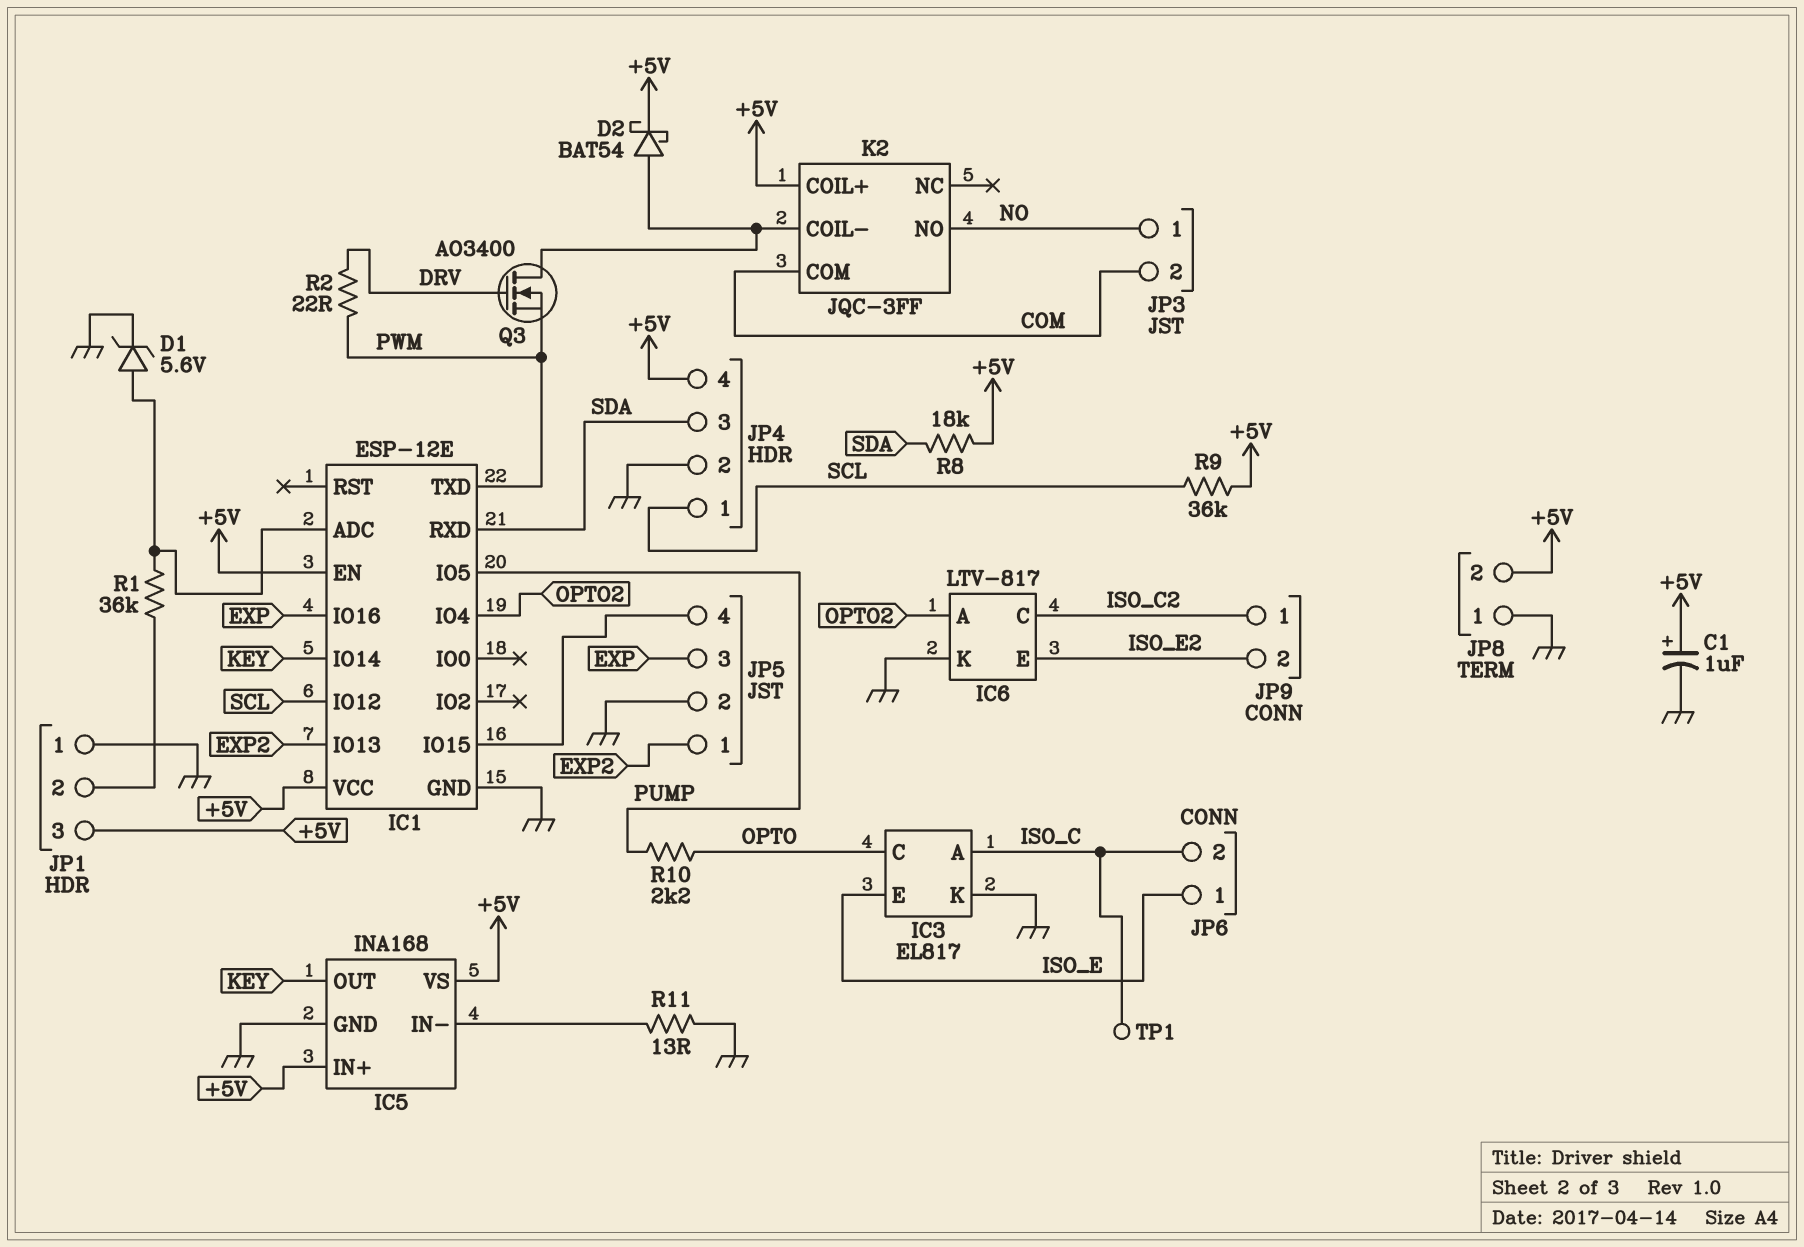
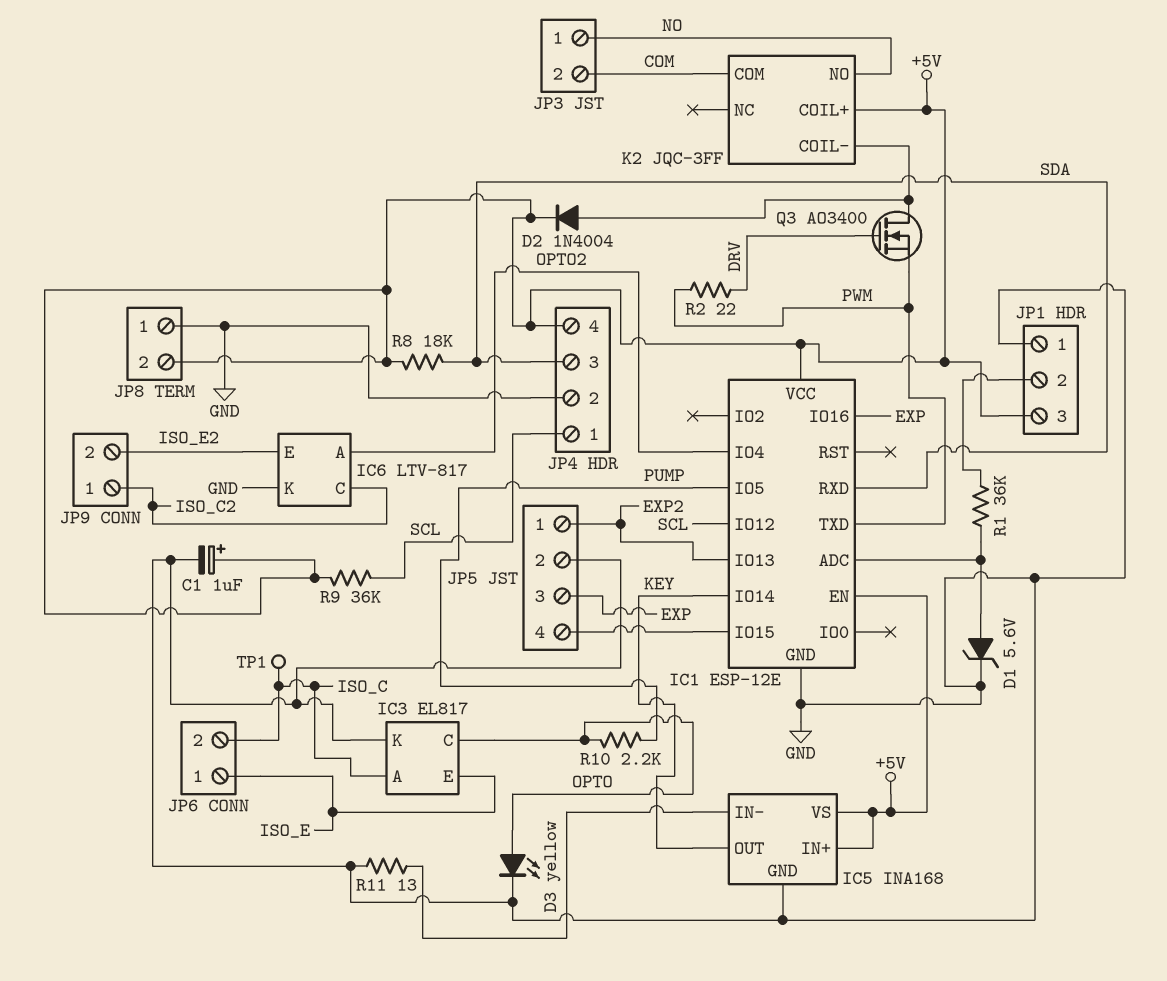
D2: schottky BAT54 (A K2/COIL-, K +5V) -> diode 1N4004 (A K2/COIL-, K +5V)
D3: none -> LED yellow (A OPTO, K GND)

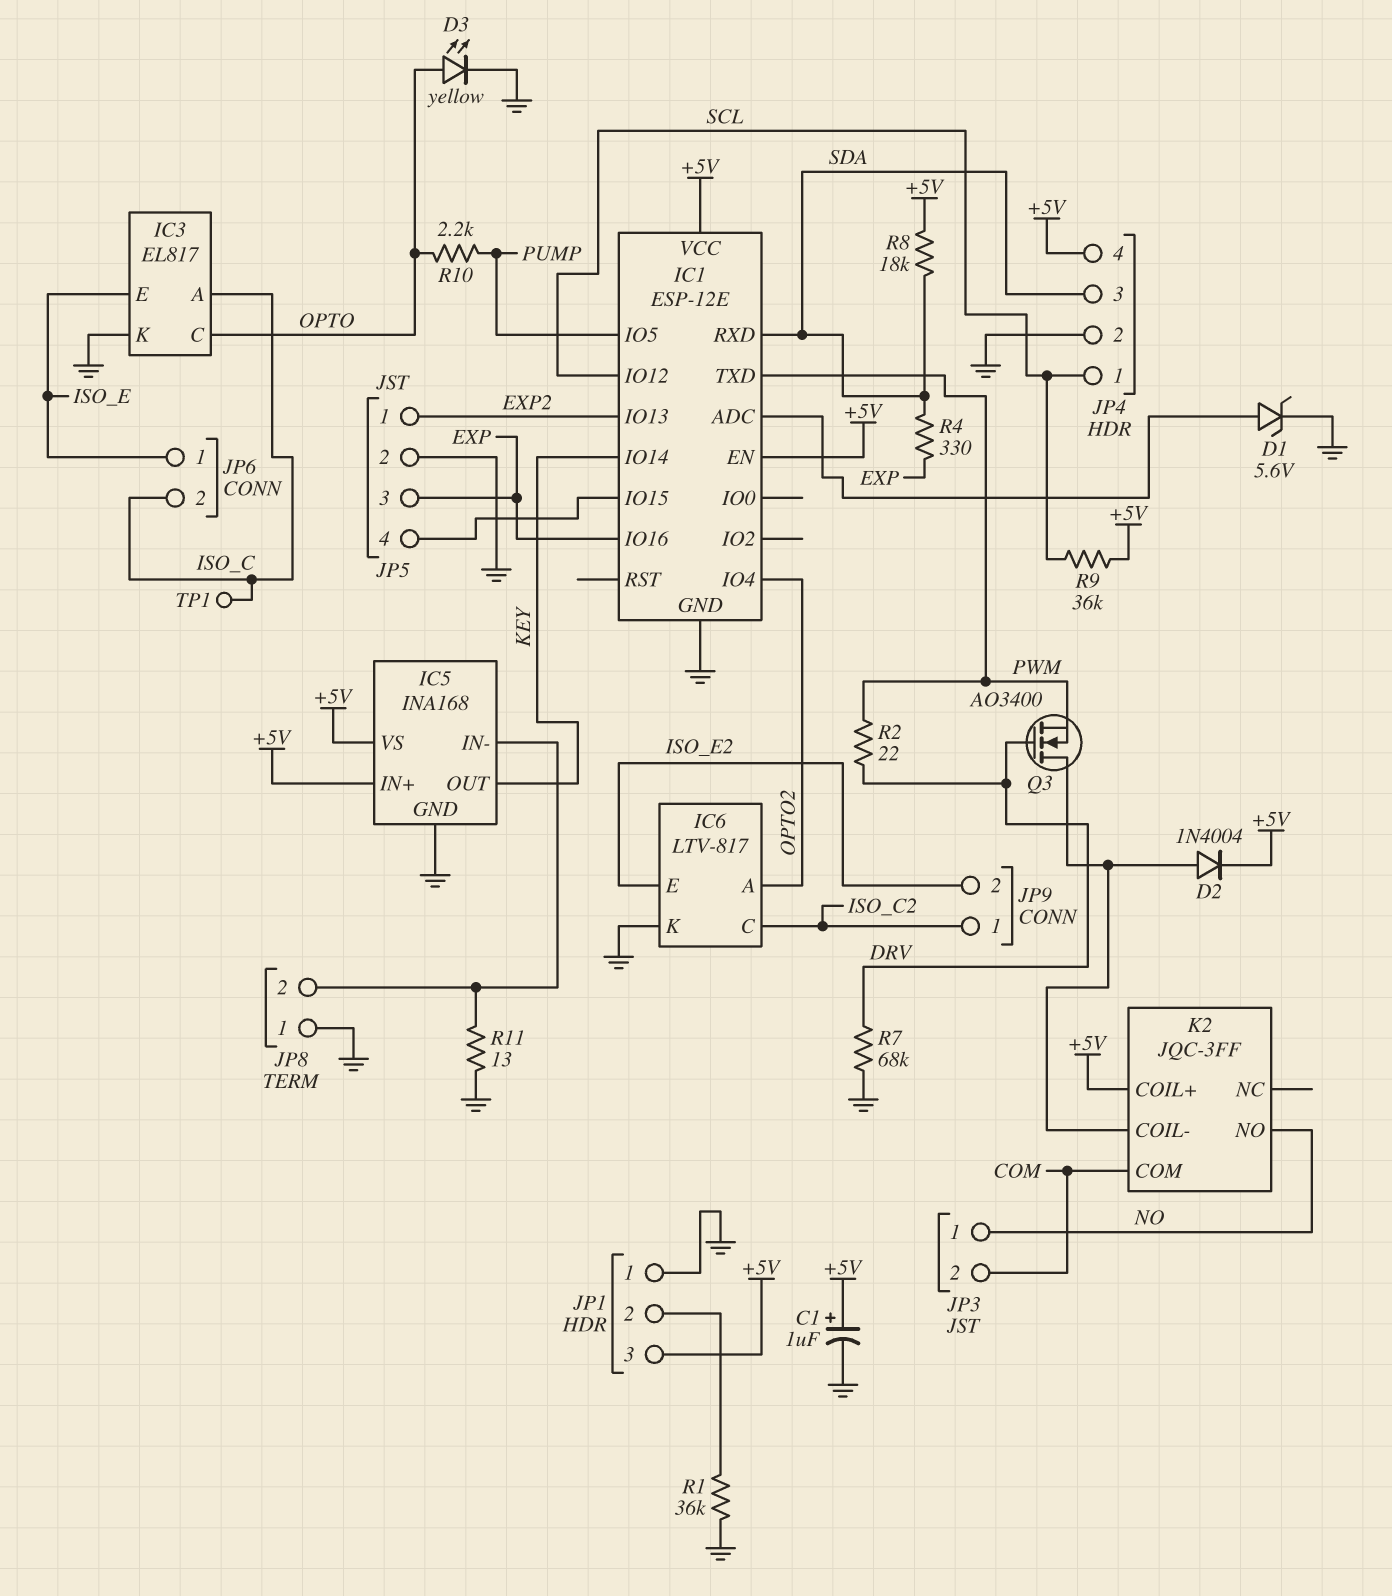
JP8 pin 2: +5V -> IC5/IN-
R1: 36k (IC1/ADC, JP1/2) -> 36k (GND, JP1/2)
R4: none -> 330 (EXP, SDA)
R7: none -> 68k (DRV, GND)

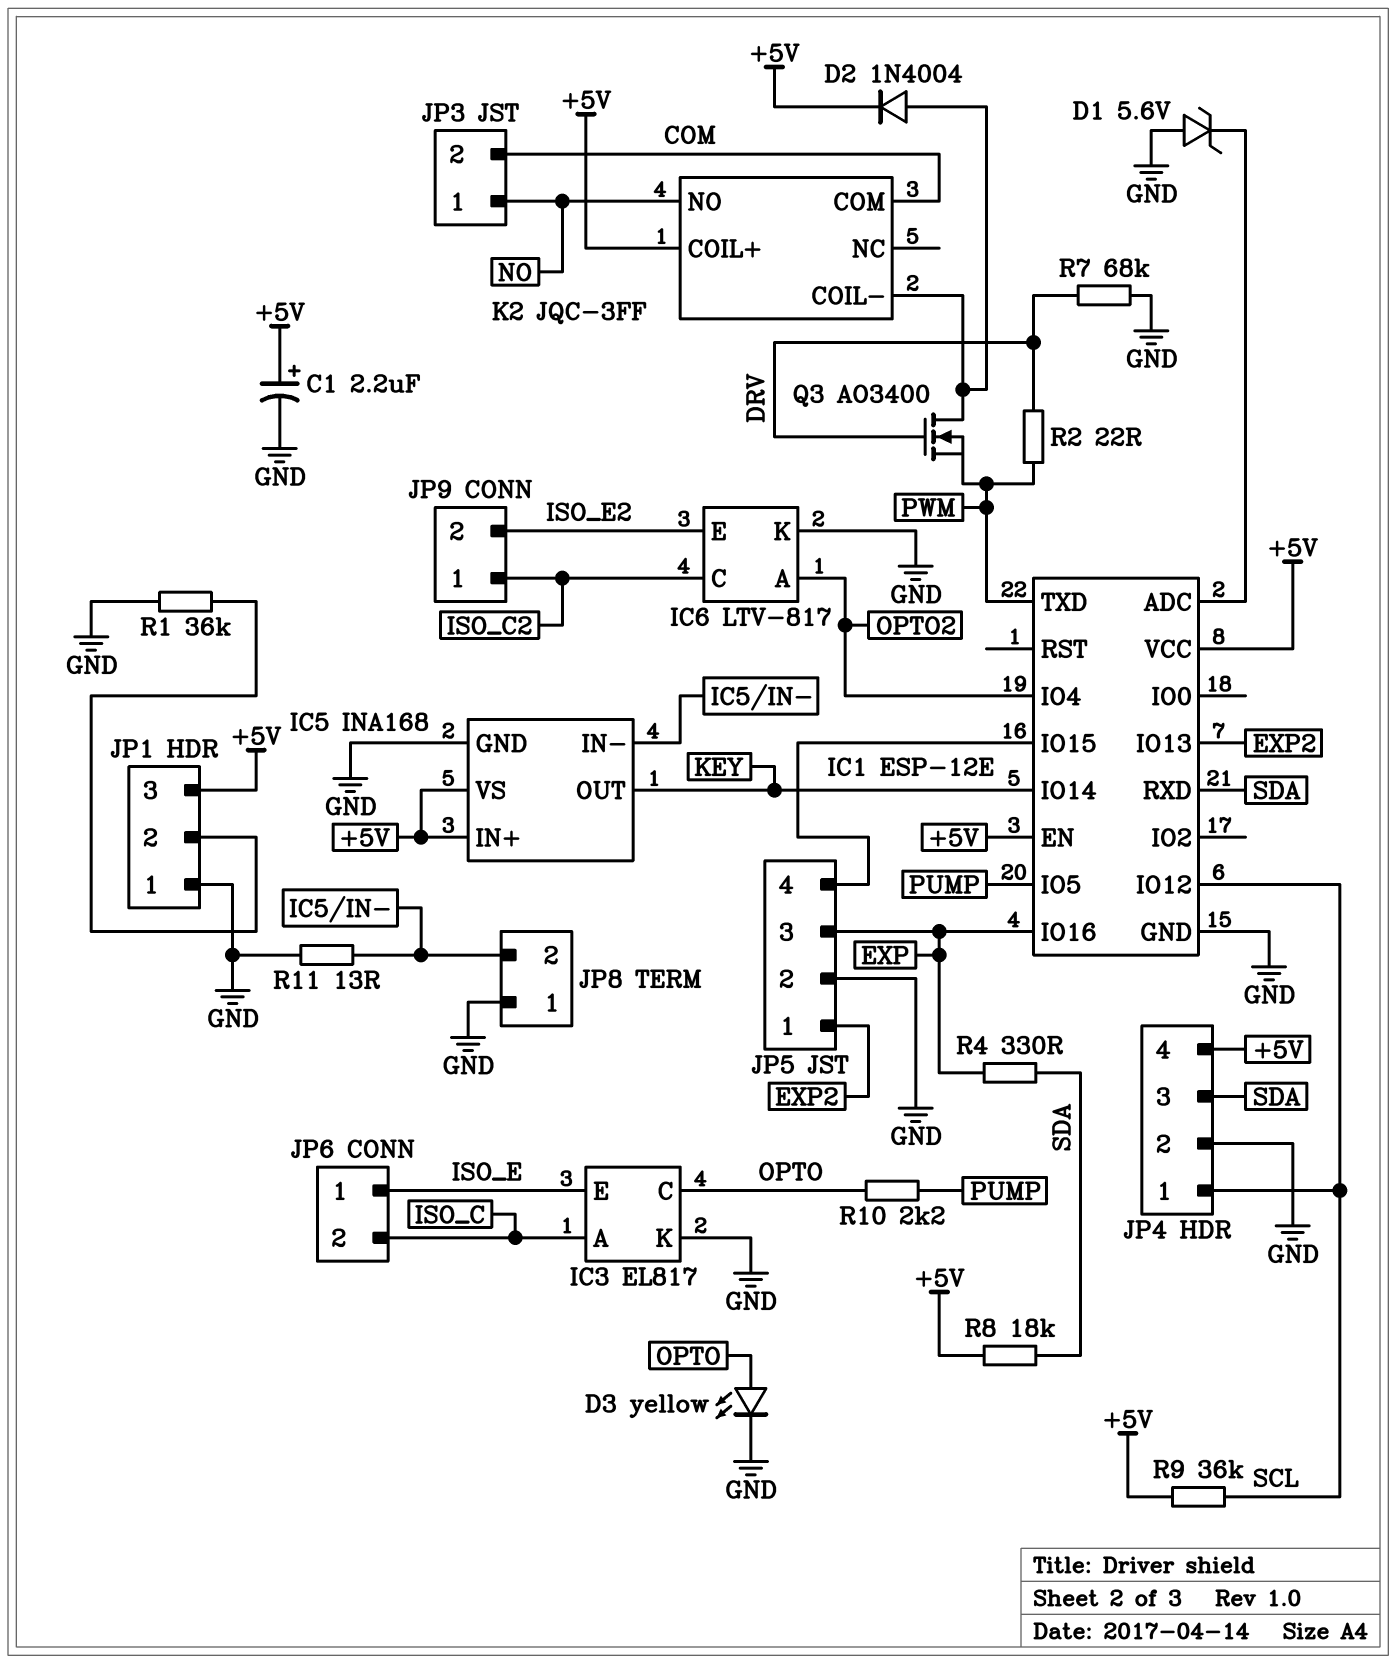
C1: 1uF (plus +5V, minus GND) -> 2.2uF (plus +5V, minus GND)
D1: zener 5.6V (A IC1/ADC, K GND) -> zener 5.6V (A GND, K IC1/ADC)
TP1: test point (ISO_C) -> none

